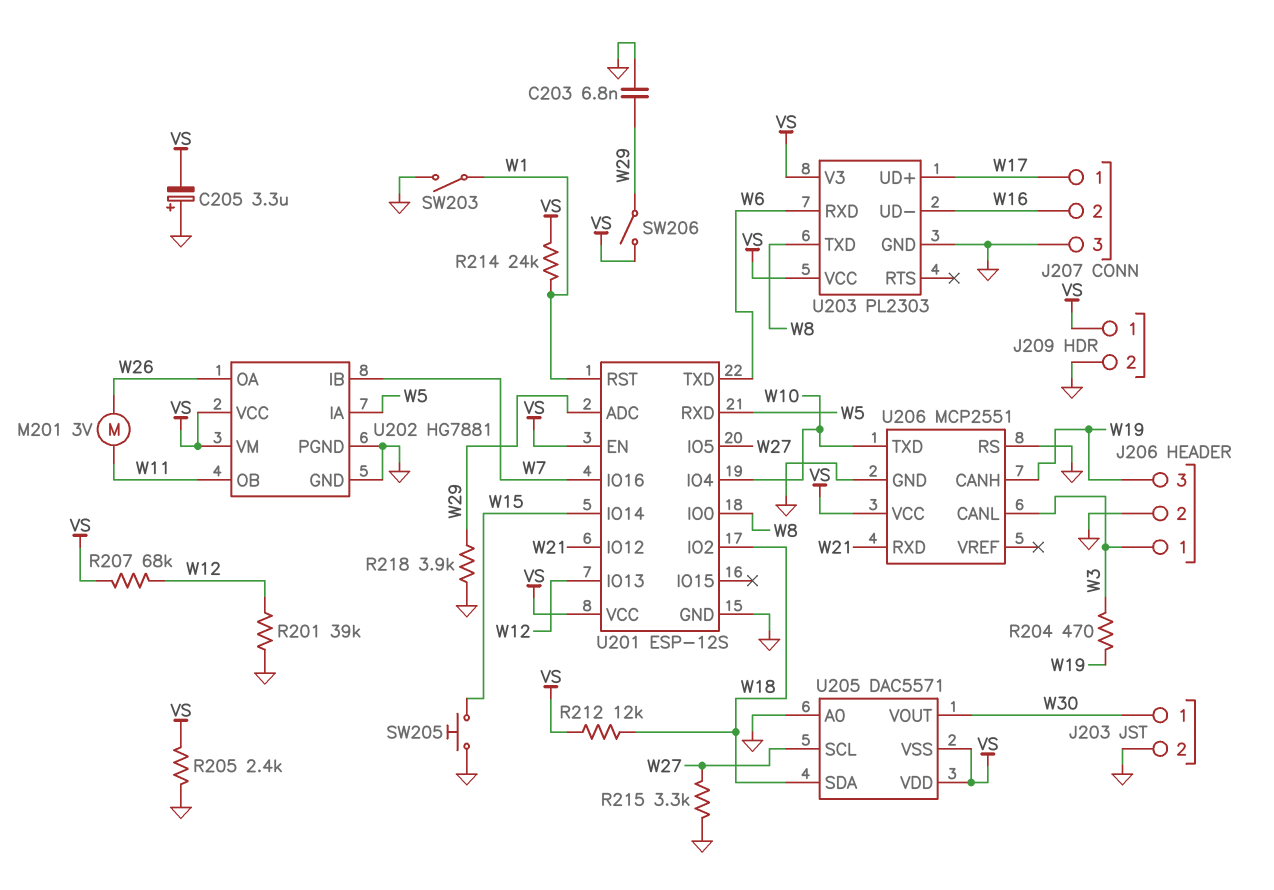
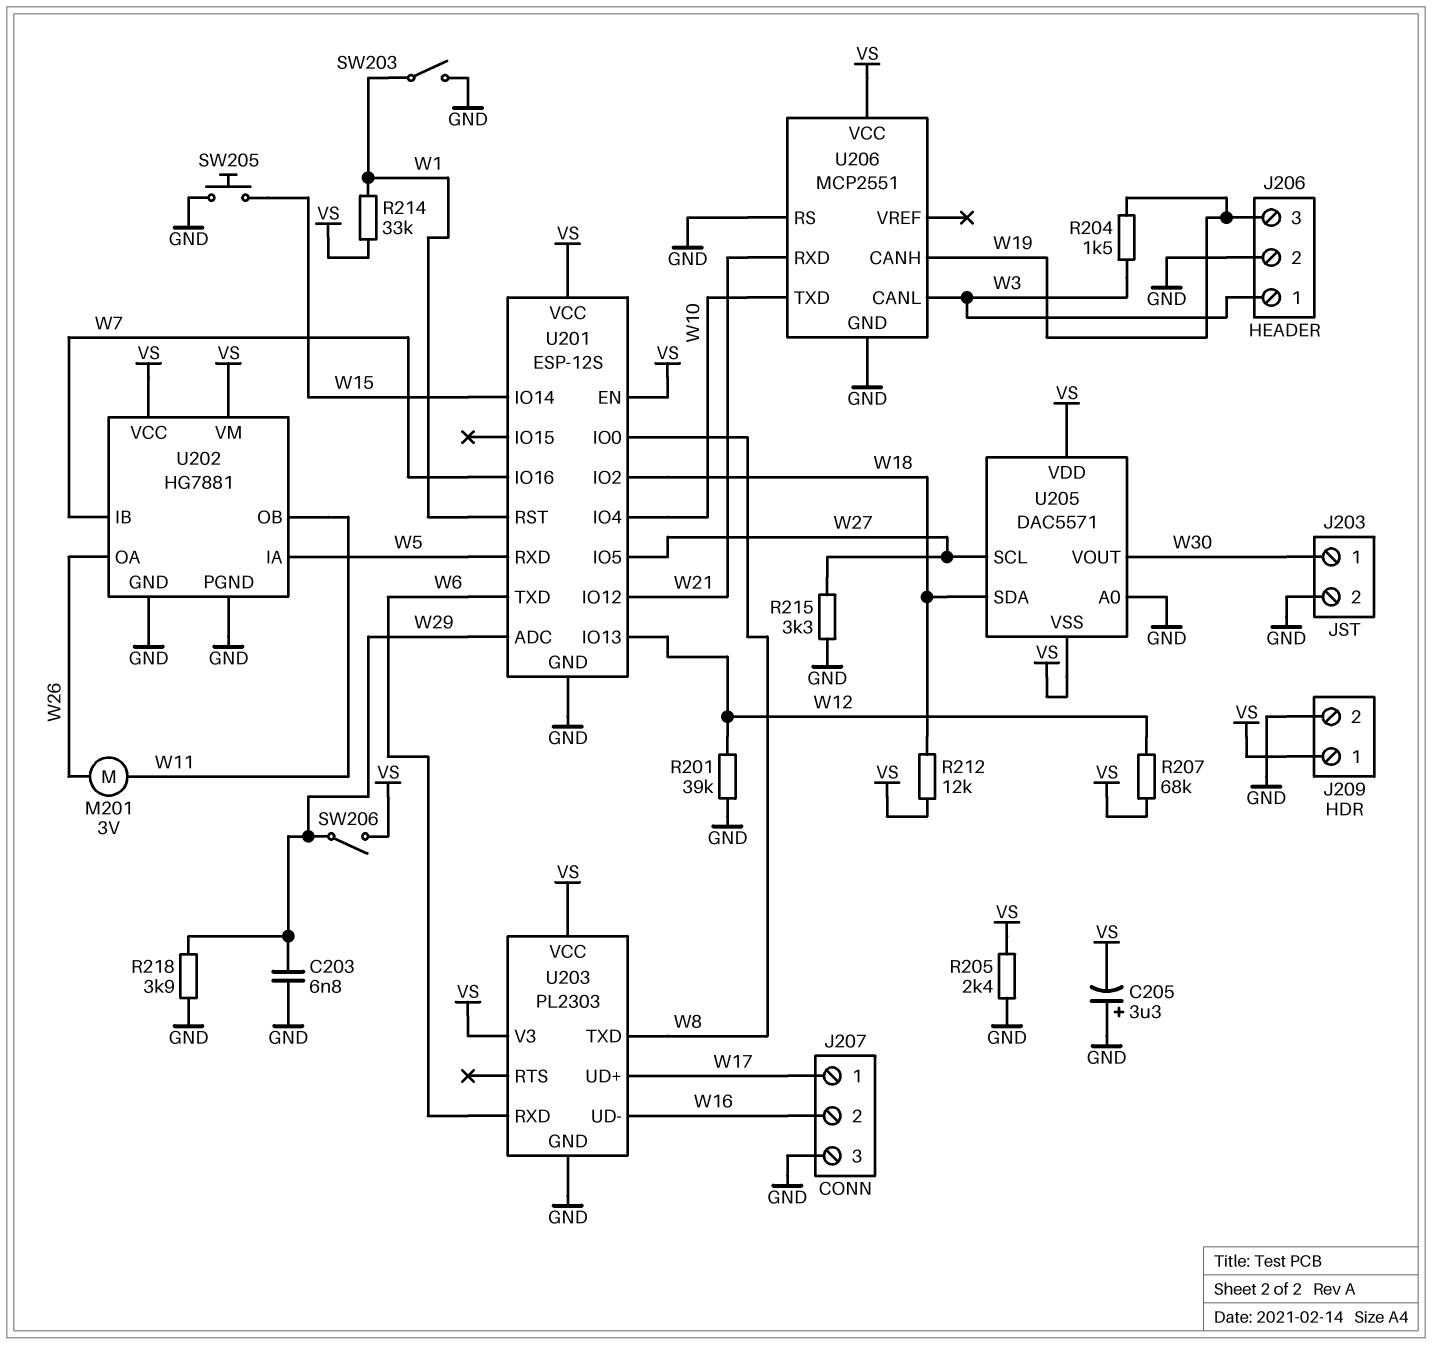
R204: 470 (W3, W19) -> 1.5k (W3, W19)
R214: 24k (VS, W1) -> 33k (VS, W1)

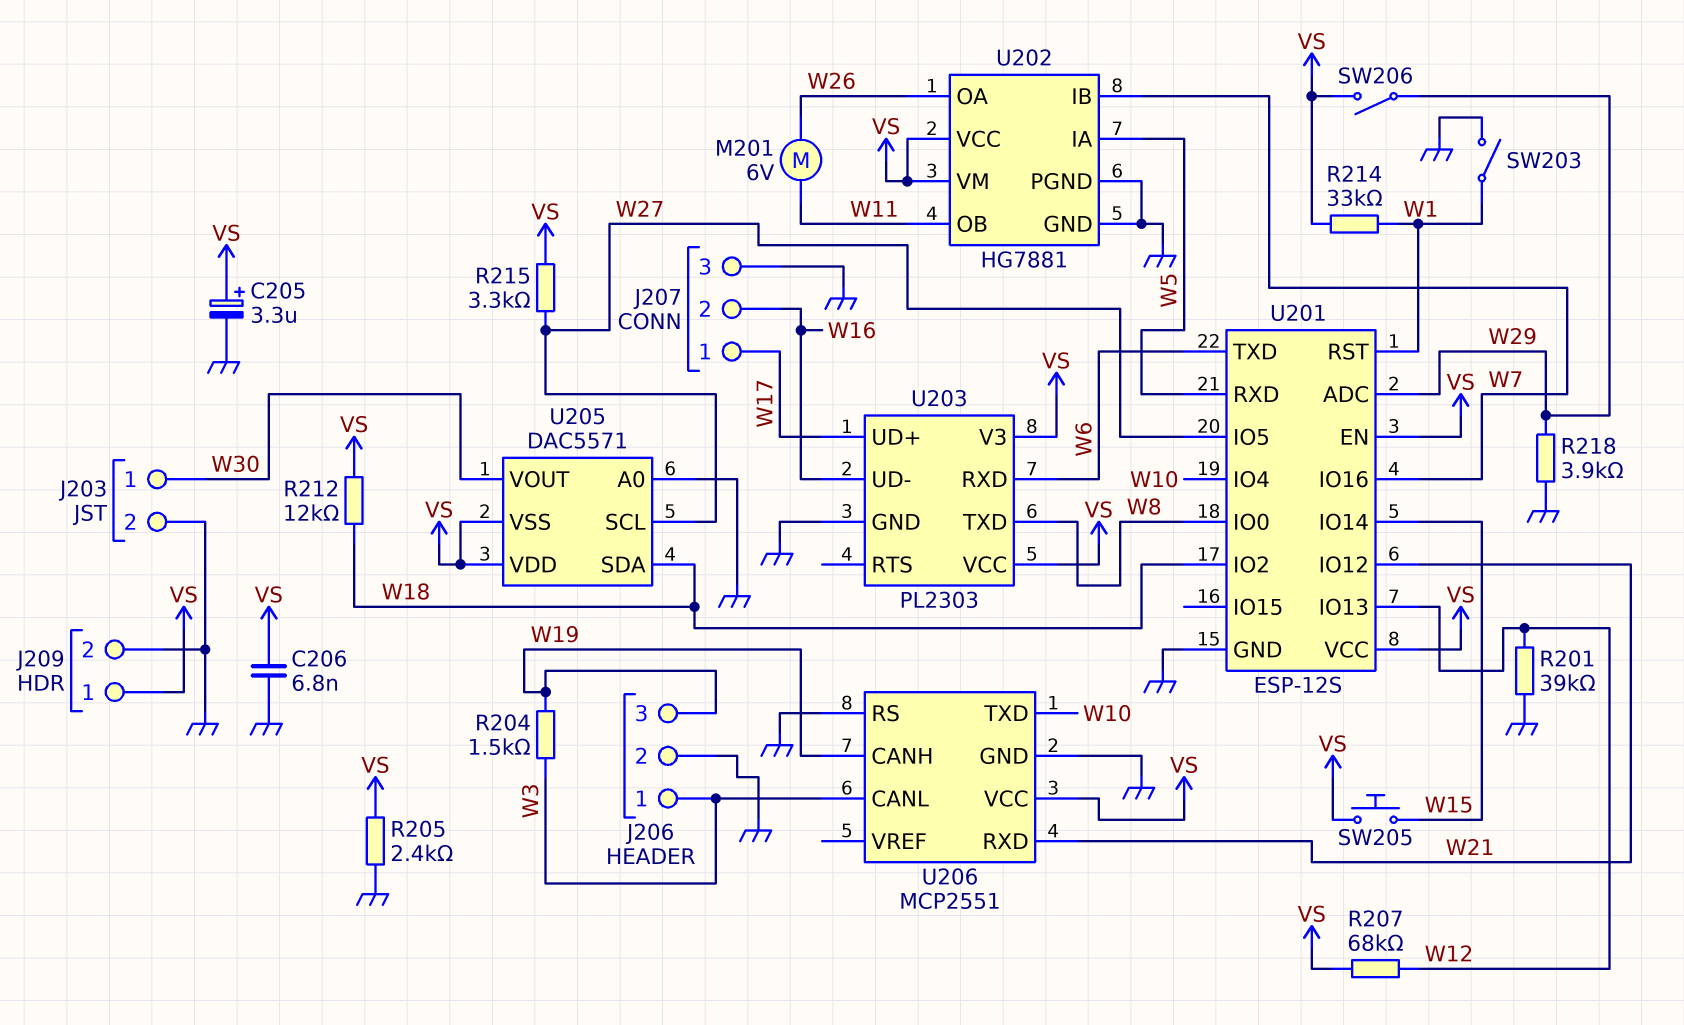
C203: 6.8nF (GND, W29) -> none
C205: 3.3uF (plus GND, minus VS) -> 3.3uF (plus VS, minus GND)
C206: none -> 6.8nF (GND, VS)
M201: motor 3V (W11, W26) -> motor 6V (W11, W26)
R215: 3.3k (GND, W27) -> 3.3k (VS, W27)
SW205: button (GND, W15) -> button (VS, W15)

